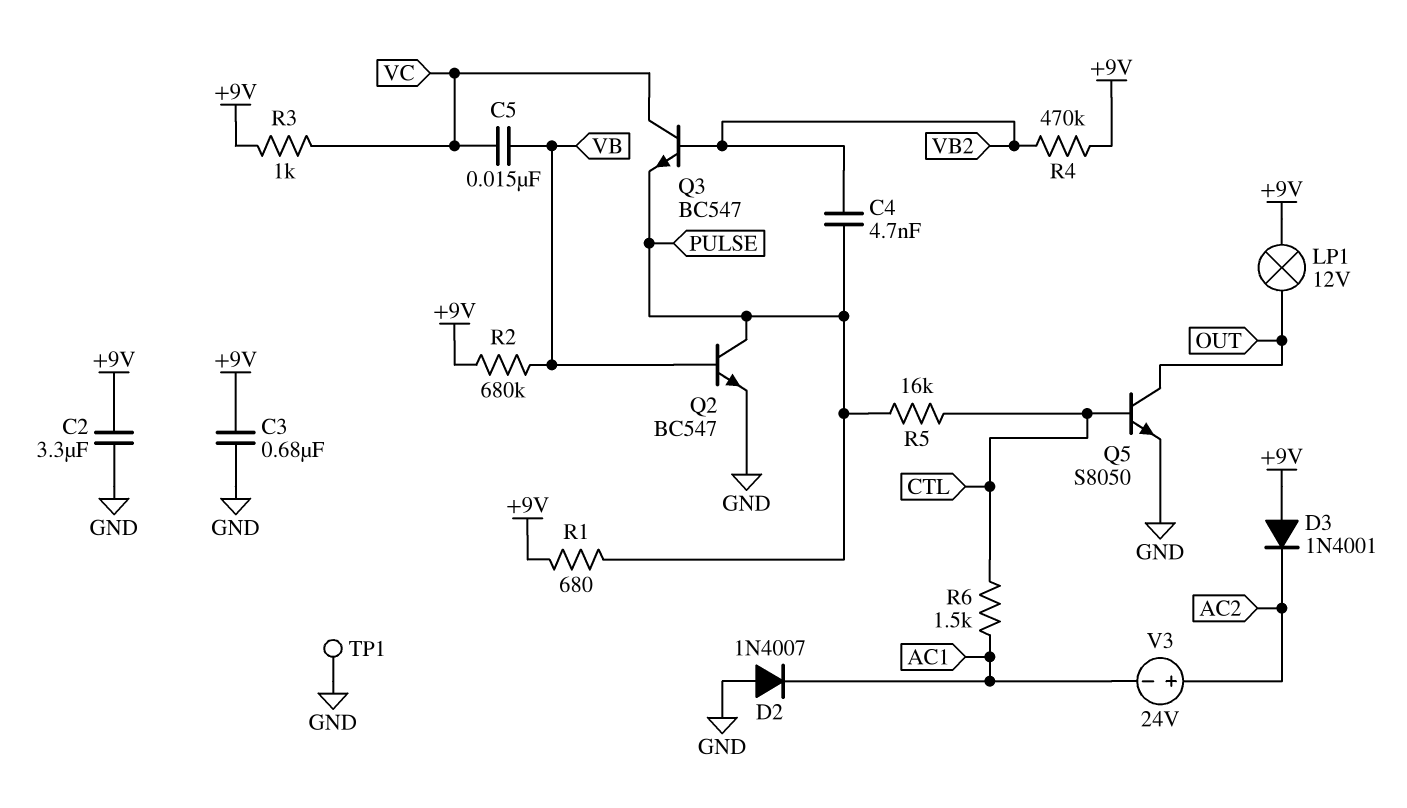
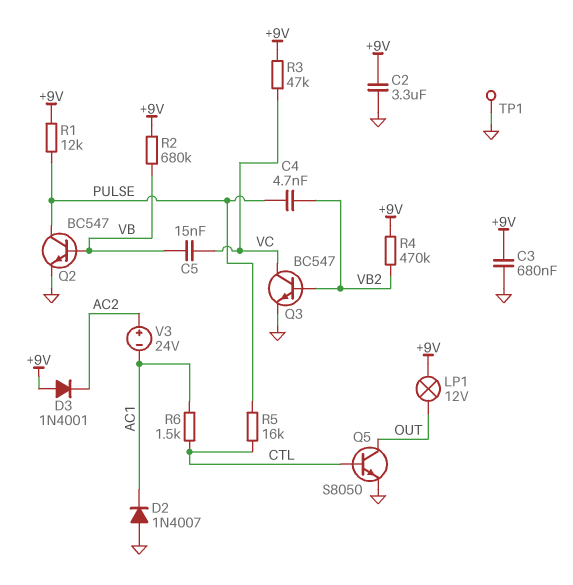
Q3: NPN BC547 (B VB2, C VC, E PULSE) -> NPN BC547 (B VB2, C VC, E GND)
R1: 680 (+9V, PULSE) -> 12k (+9V, PULSE)
R3: 1k (+9V, VC) -> 47k (+9V, VC)

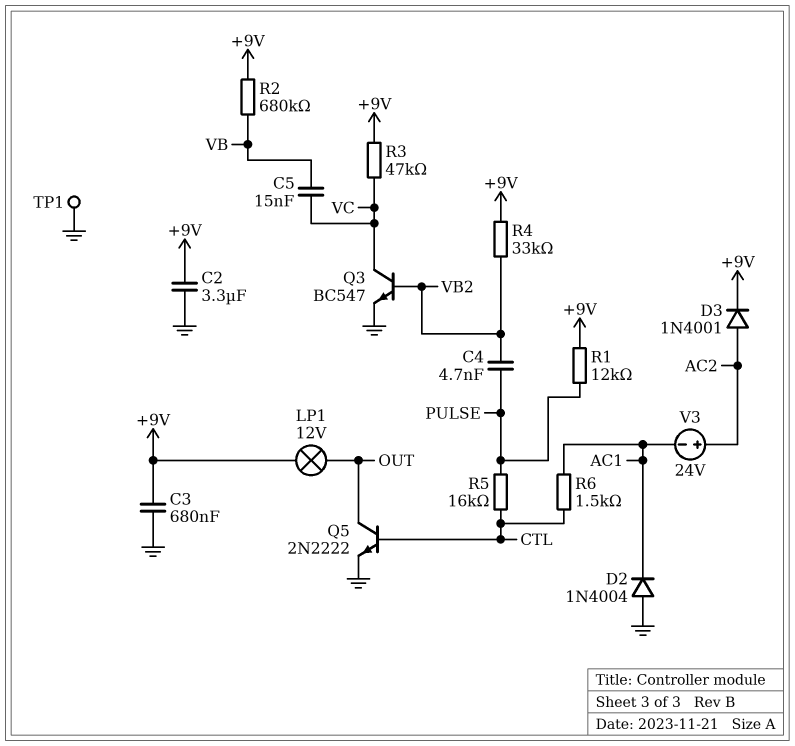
D2: diode 1N4007 (A GND, K AC1) -> diode 1N4004 (A GND, K AC1)
D3: diode 1N4001 (A +9V, K AC2) -> diode 1N4001 (A AC2, K +9V)
Q2: NPN BC547 (B VB, C PULSE, E GND) -> none
Q5: NPN S8050 (B CTL, C OUT, E GND) -> NPN 2N2222 (B CTL, C OUT, E GND)
R4: 470k (+9V, VB2) -> 33k (+9V, VB2)

